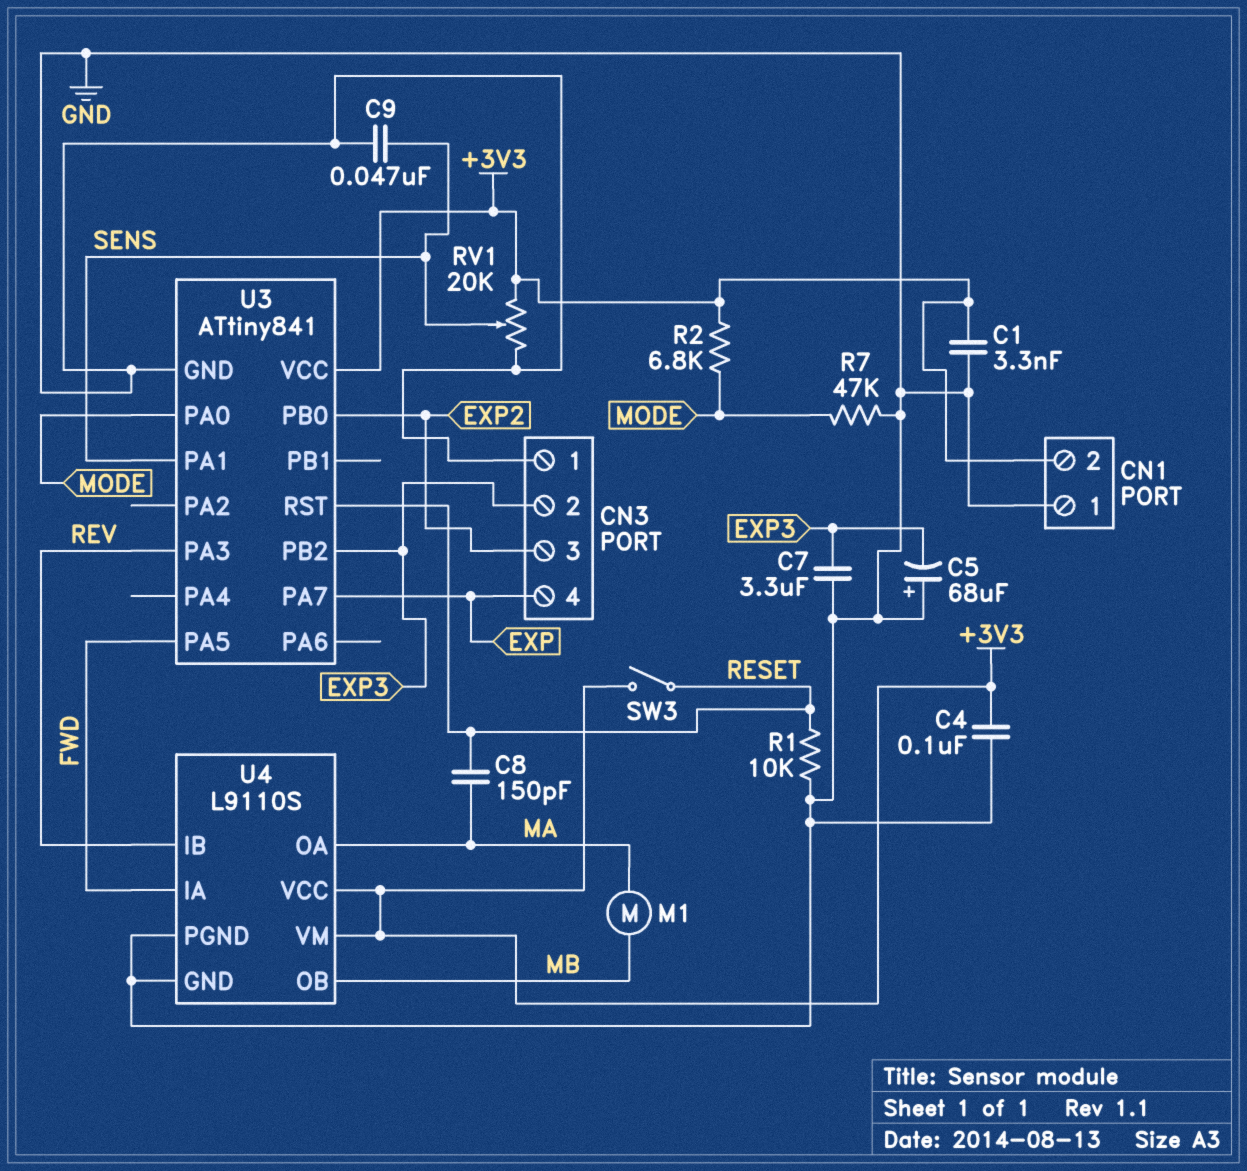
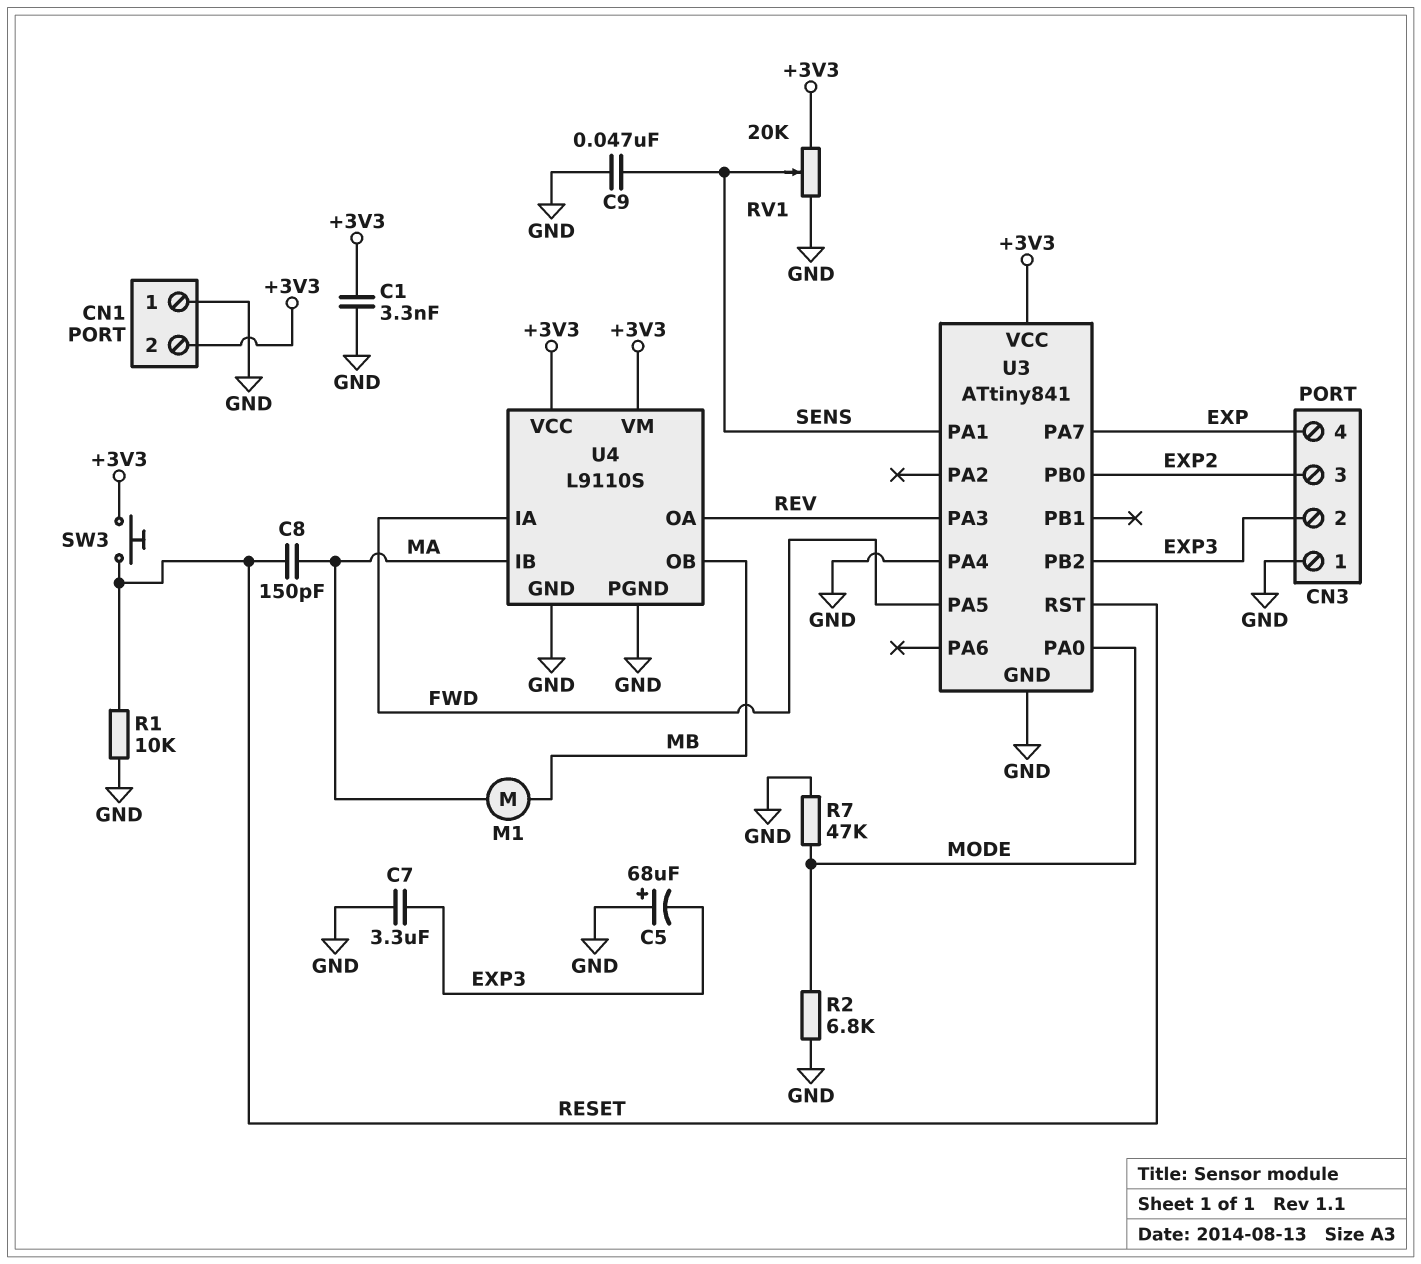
C4: 100nF (+3V3, GND) -> none
R2: 6.8k (+3V3, MODE) -> 6.8k (GND, MODE)
SW3: switch (+3V3, RESET) -> button (+3V3, RESET)
U3 pin PA4: none -> GND
U4 pin IB: REV -> MA
U4 pin OA: MA -> REV

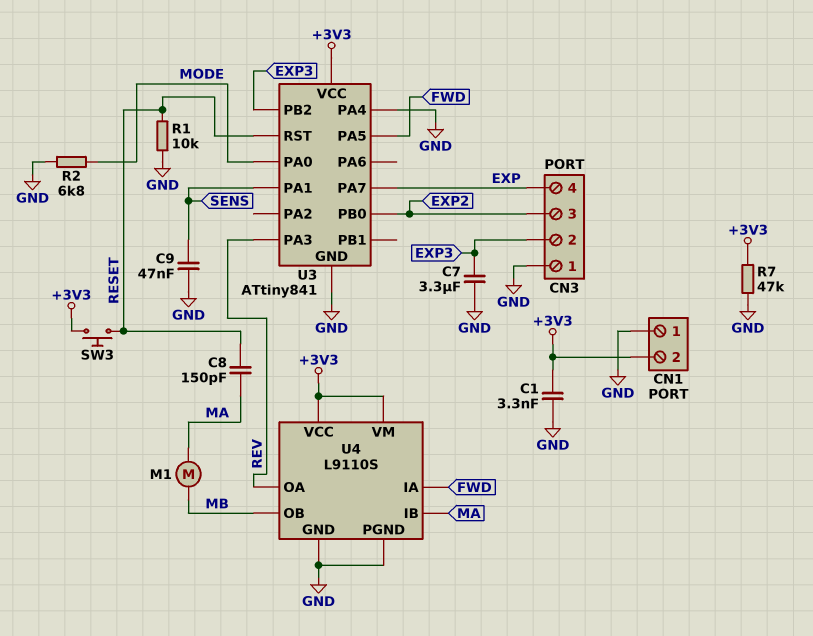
C5: 68uF (plus GND, minus EXP3) -> none
R7: 47k (GND, MODE) -> 47k (+3V3, GND)
RV1: 20k (+3V3, GND, wiper SENS) -> none

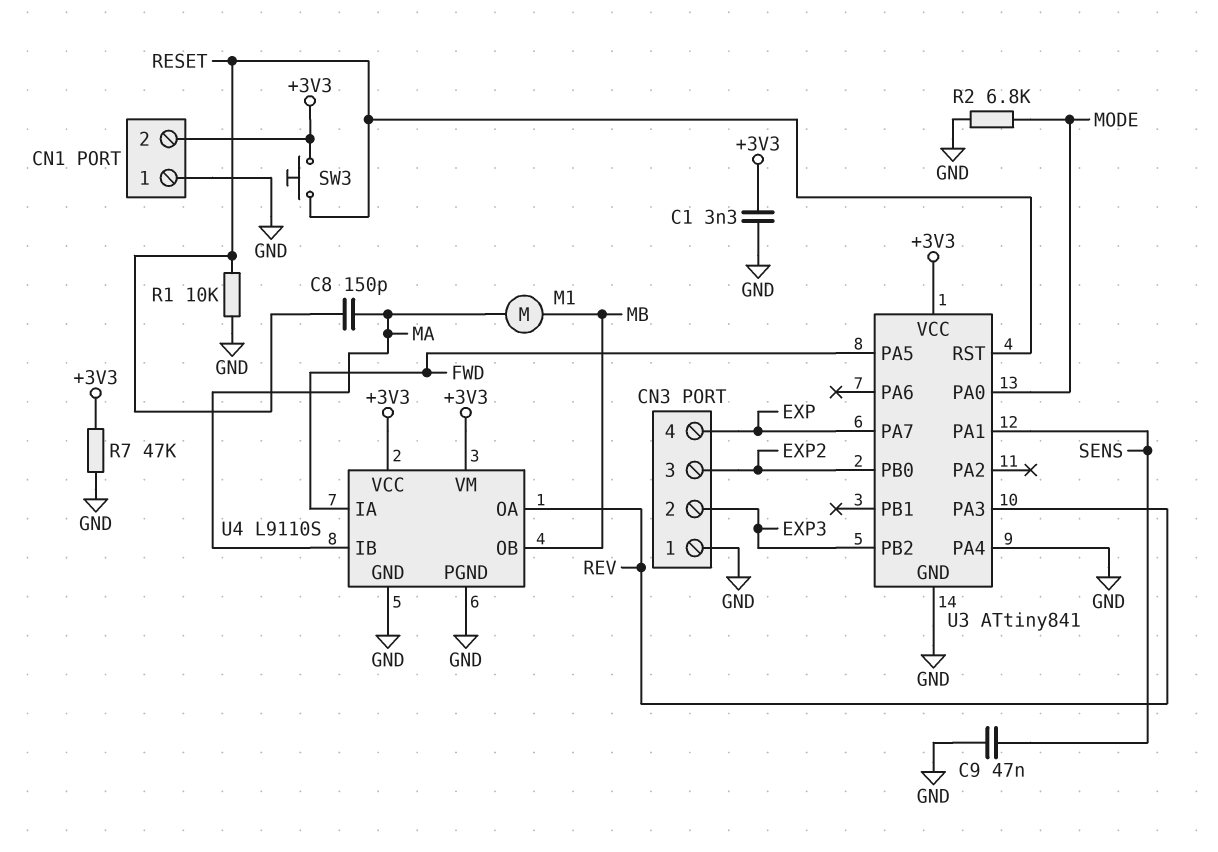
C7: 3.3uF (EXP3, GND) -> none

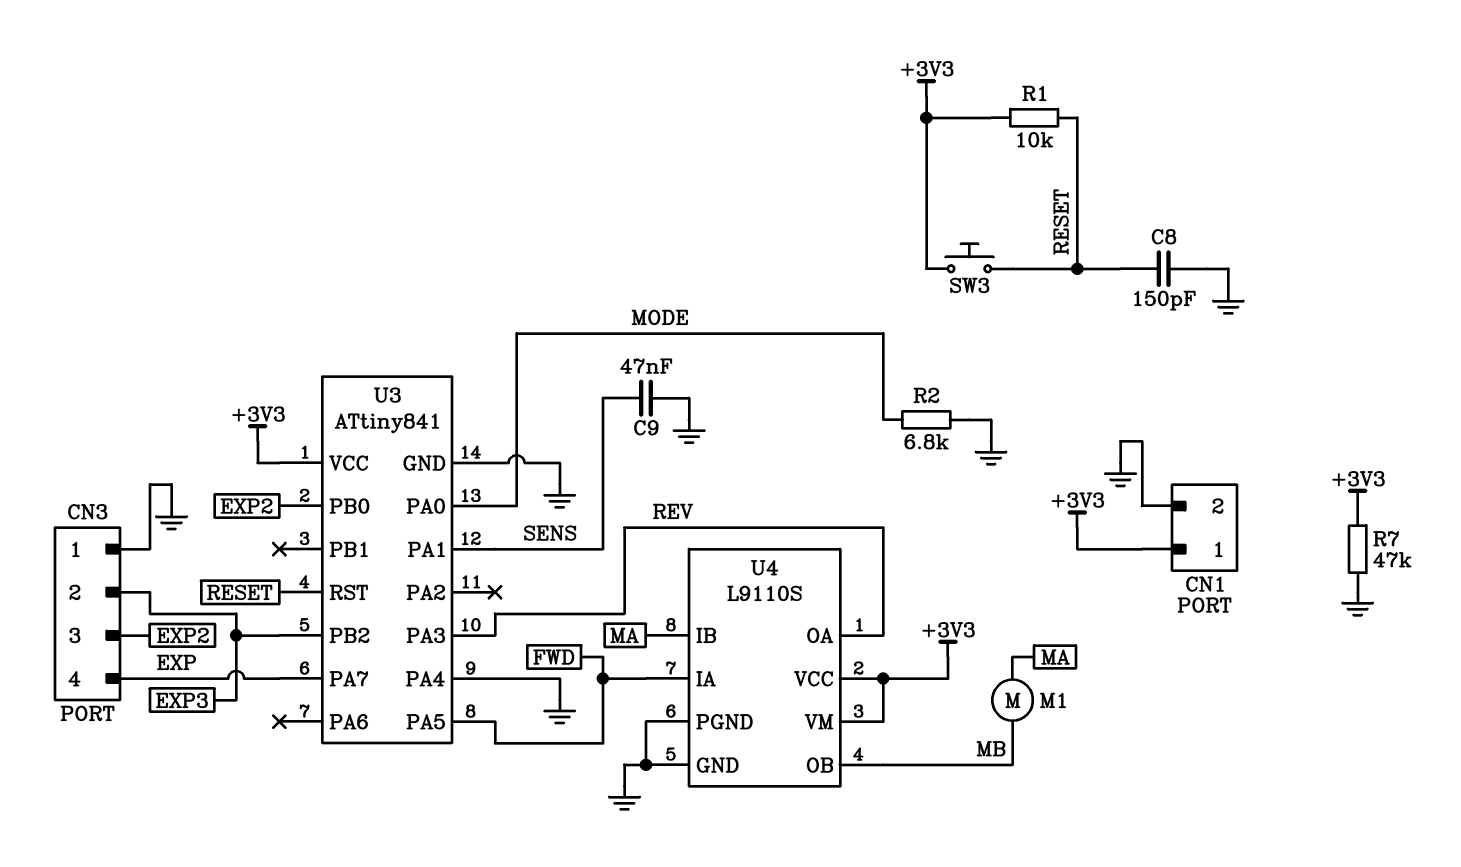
C1: 3.3nF (+3V3, GND) -> none
C8: 150pF (MA, RESET) -> 150pF (GND, RESET)
CN1 pin 1: GND -> +3V3
CN1 pin 2: +3V3 -> GND
R1: 10k (GND, RESET) -> 10k (+3V3, RESET)

